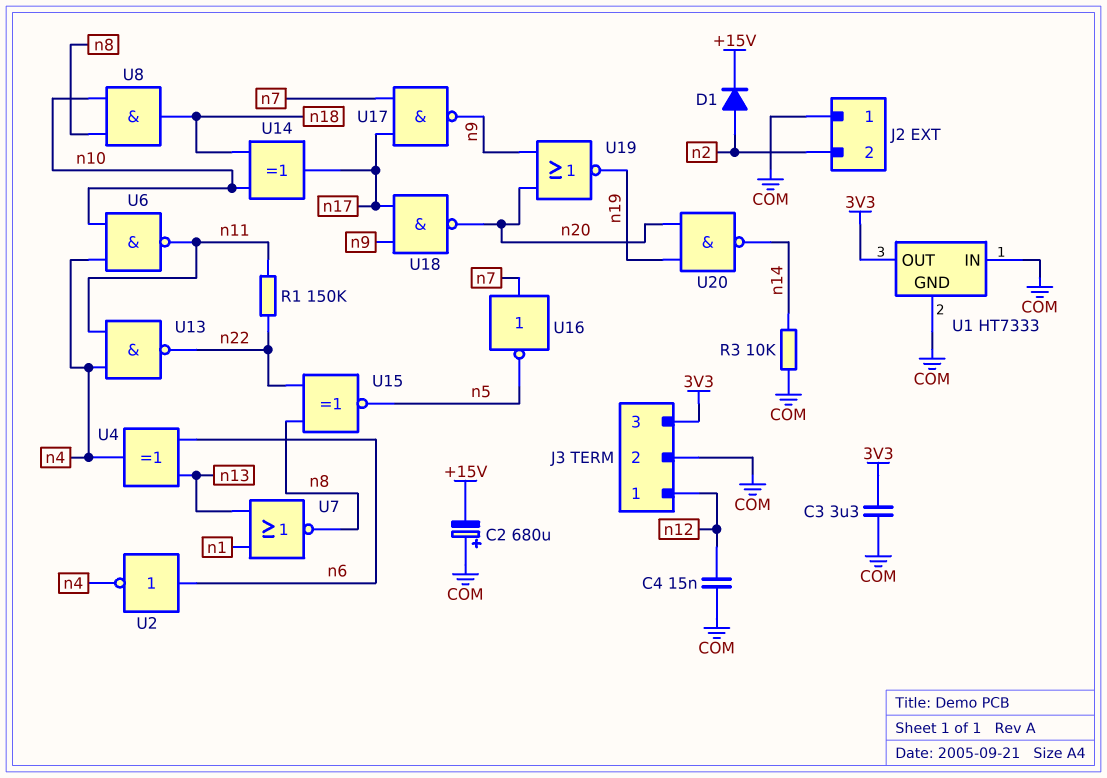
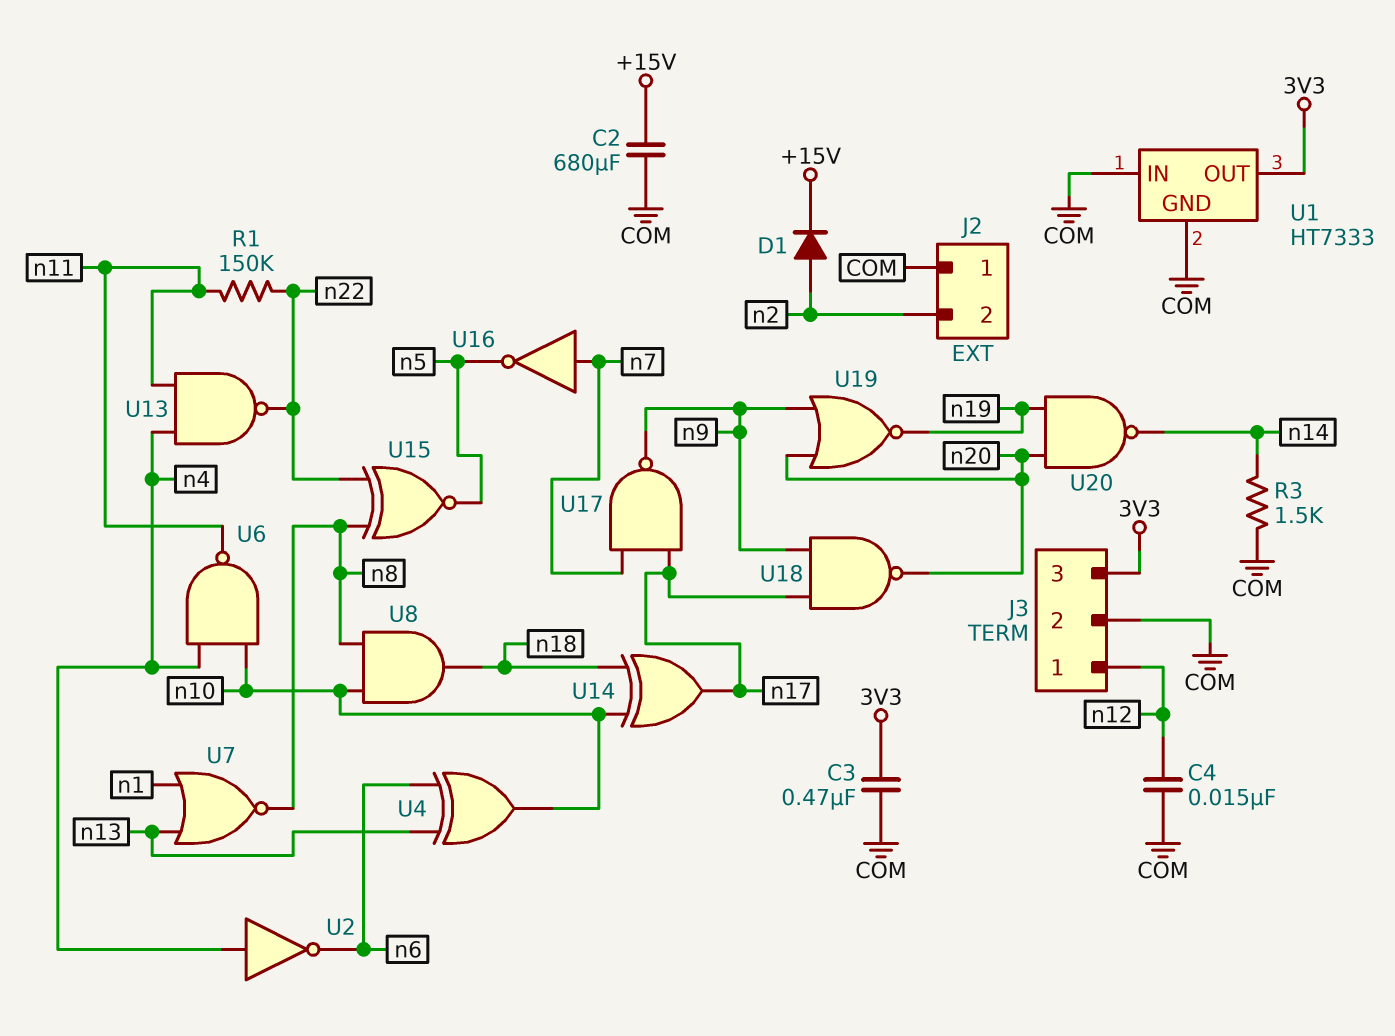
C2: 680uF (plus COM, minus +15V) -> 680uF (+15V, COM)
C3: 3.3uF (3V3, COM) -> 470nF (3V3, COM)
R3: 10k (COM, n14) -> 1.5k (COM, n14)
U2: NOT (in n6, out n4) -> NOT (in n4, out n6)
U4: XOR (in n6, in n13, out n4) -> XOR (in n6, in n13, out n10)

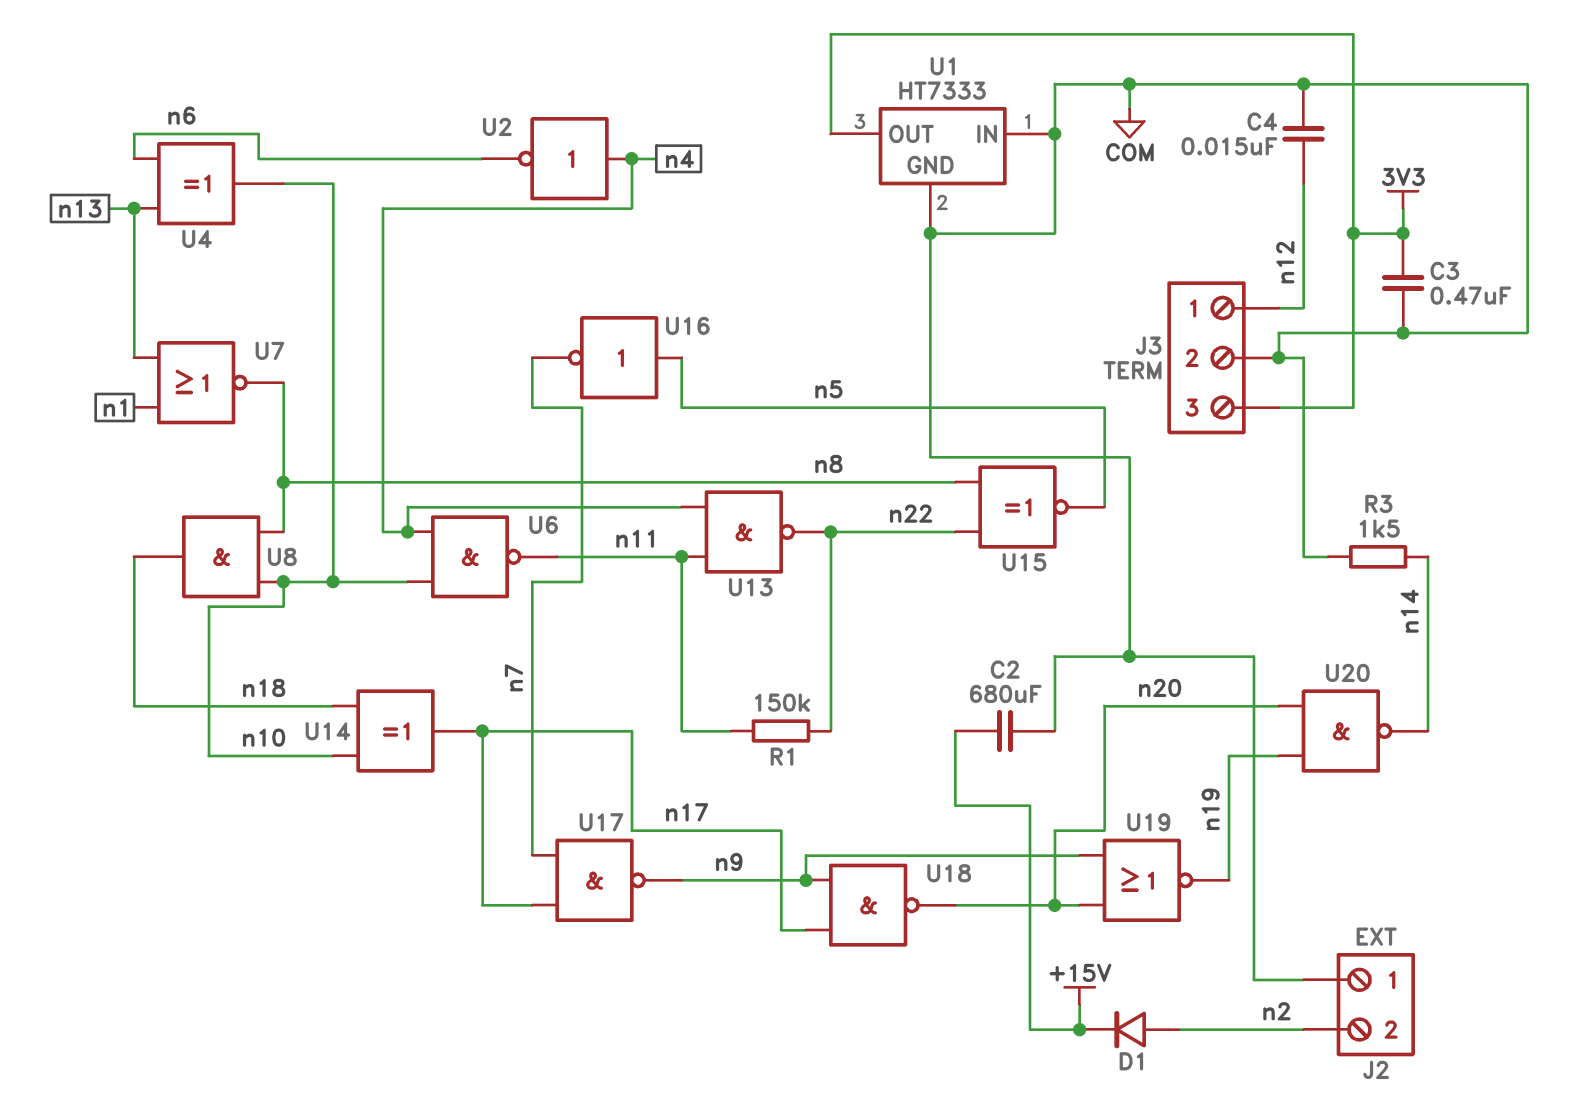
U16: NOT (in n7, out n5) -> NOT (in n5, out n7)

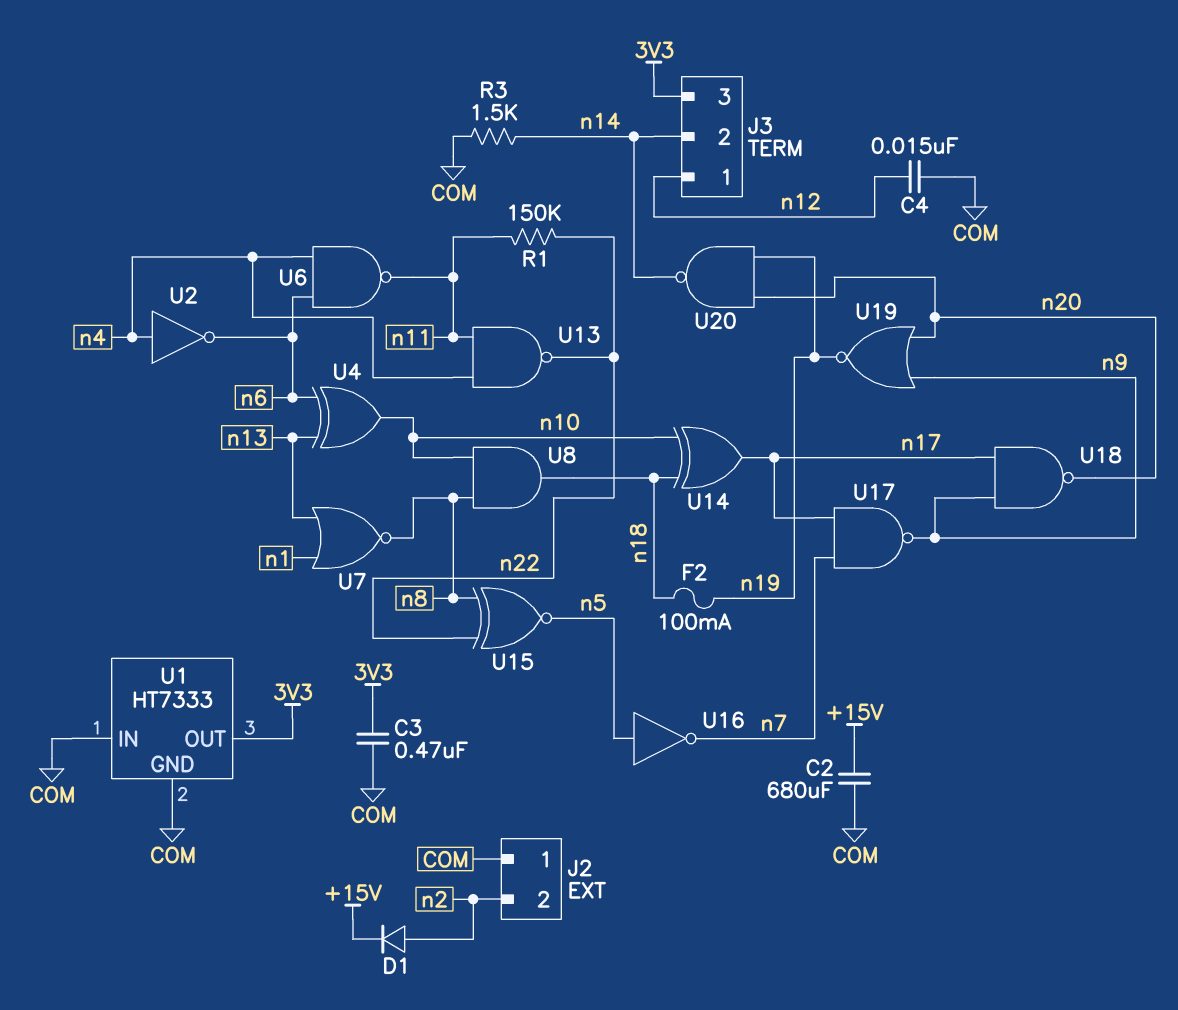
F2: none -> 100mA (n18, n19)
J3 pin 2: COM -> n14
U6: NAND (in n4, in n10, out n11) -> NAND (in n4, in n6, out n11)

